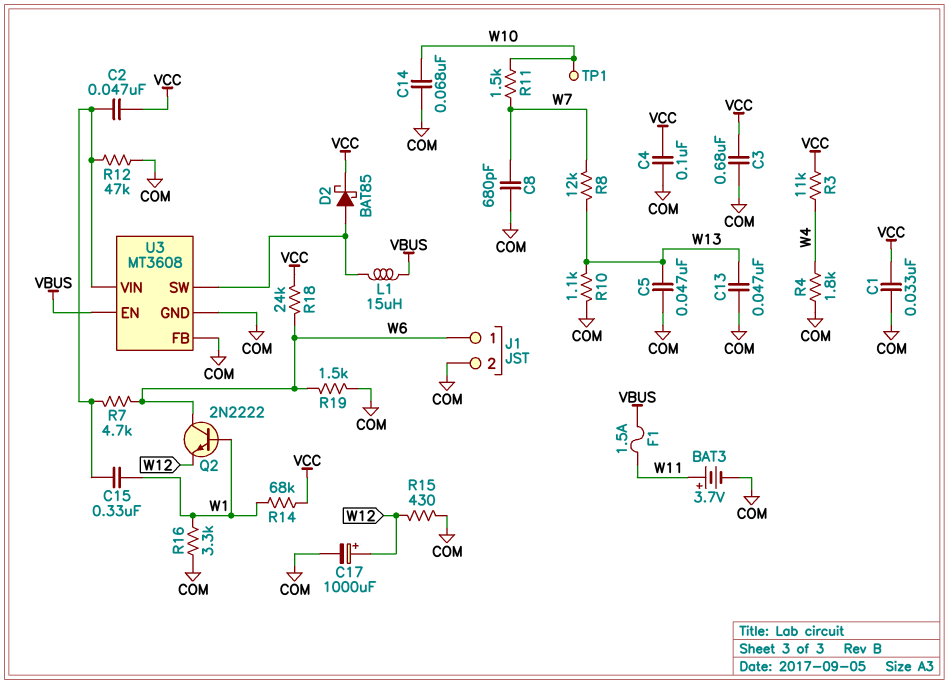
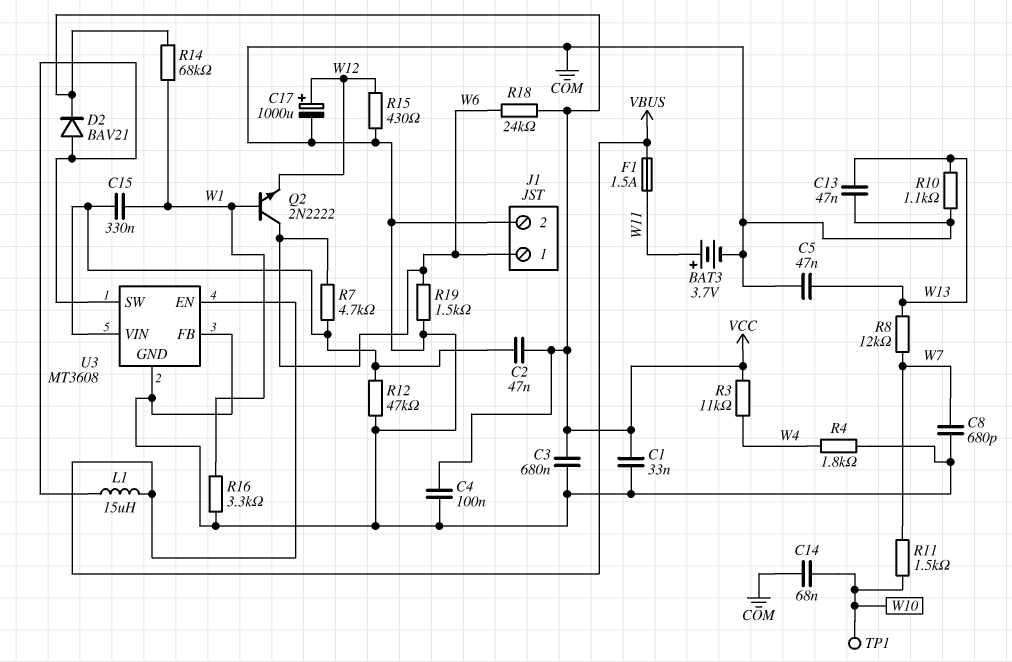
D2: schottky BAT85 (A U3/SW, K VCC) -> diode BAV21 (A U3/SW, K VCC)

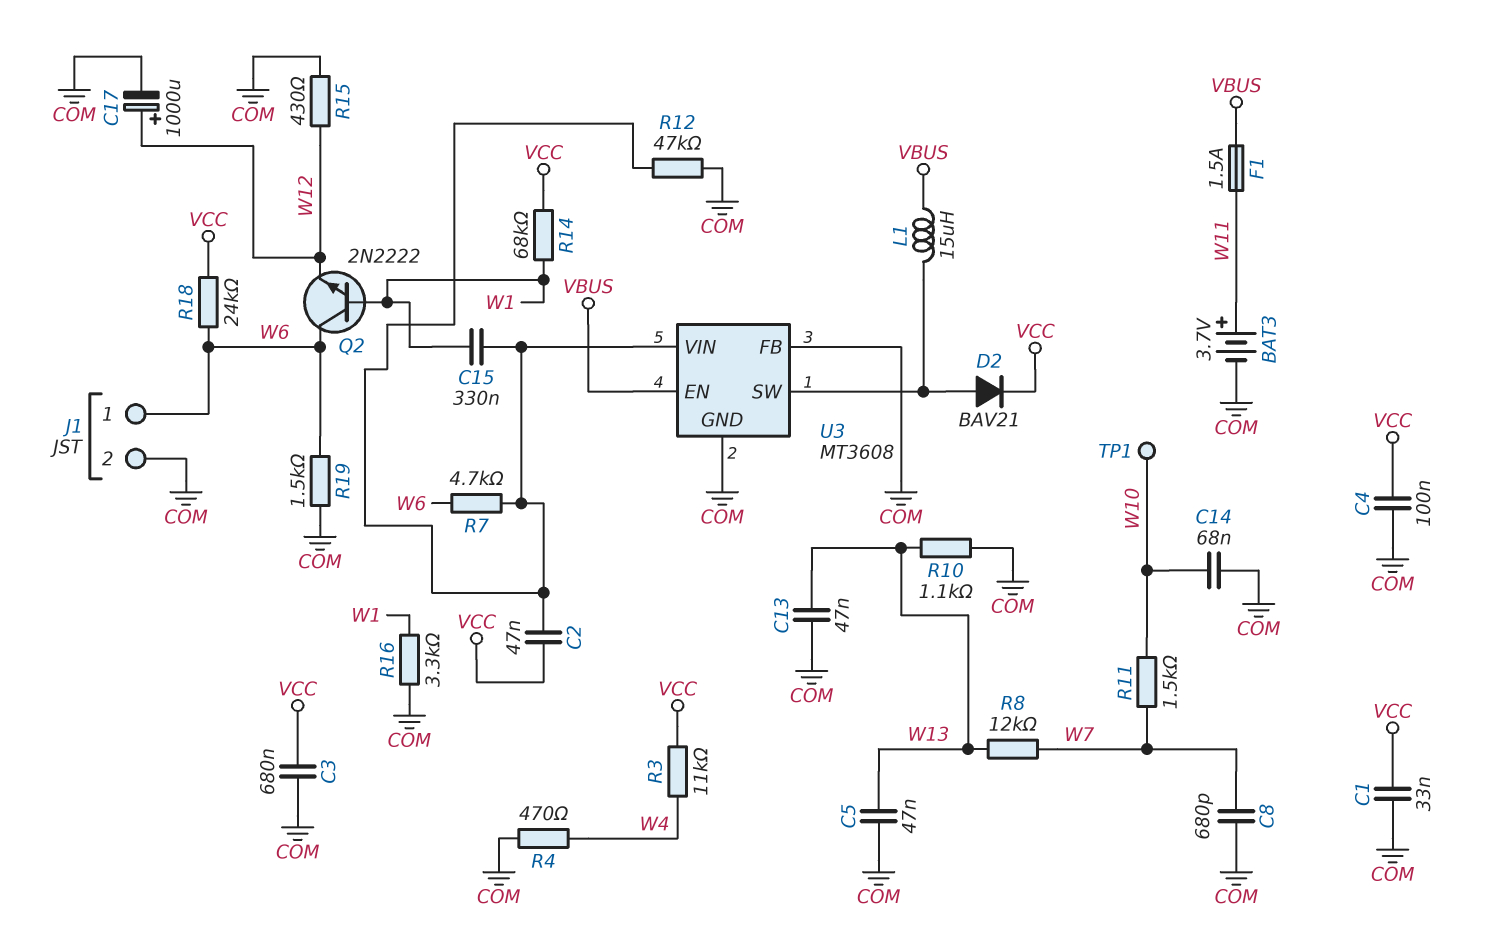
R4: 1.8k (COM, W4) -> 470 (COM, W4)

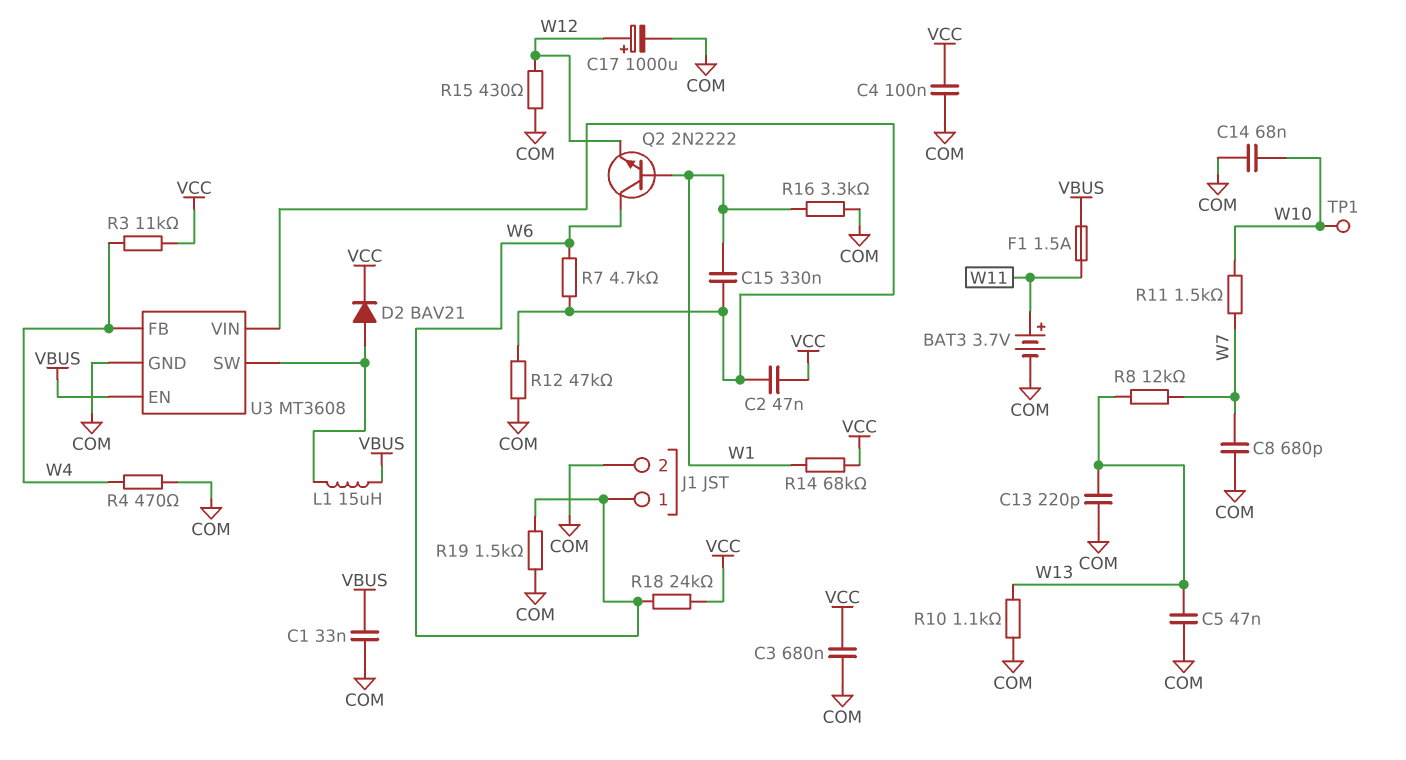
C1: 33nF (COM, VCC) -> 33nF (COM, VBUS)
C13: 47nF (COM, W13) -> 220pF (COM, W13)
U3 pin FB: COM -> W4

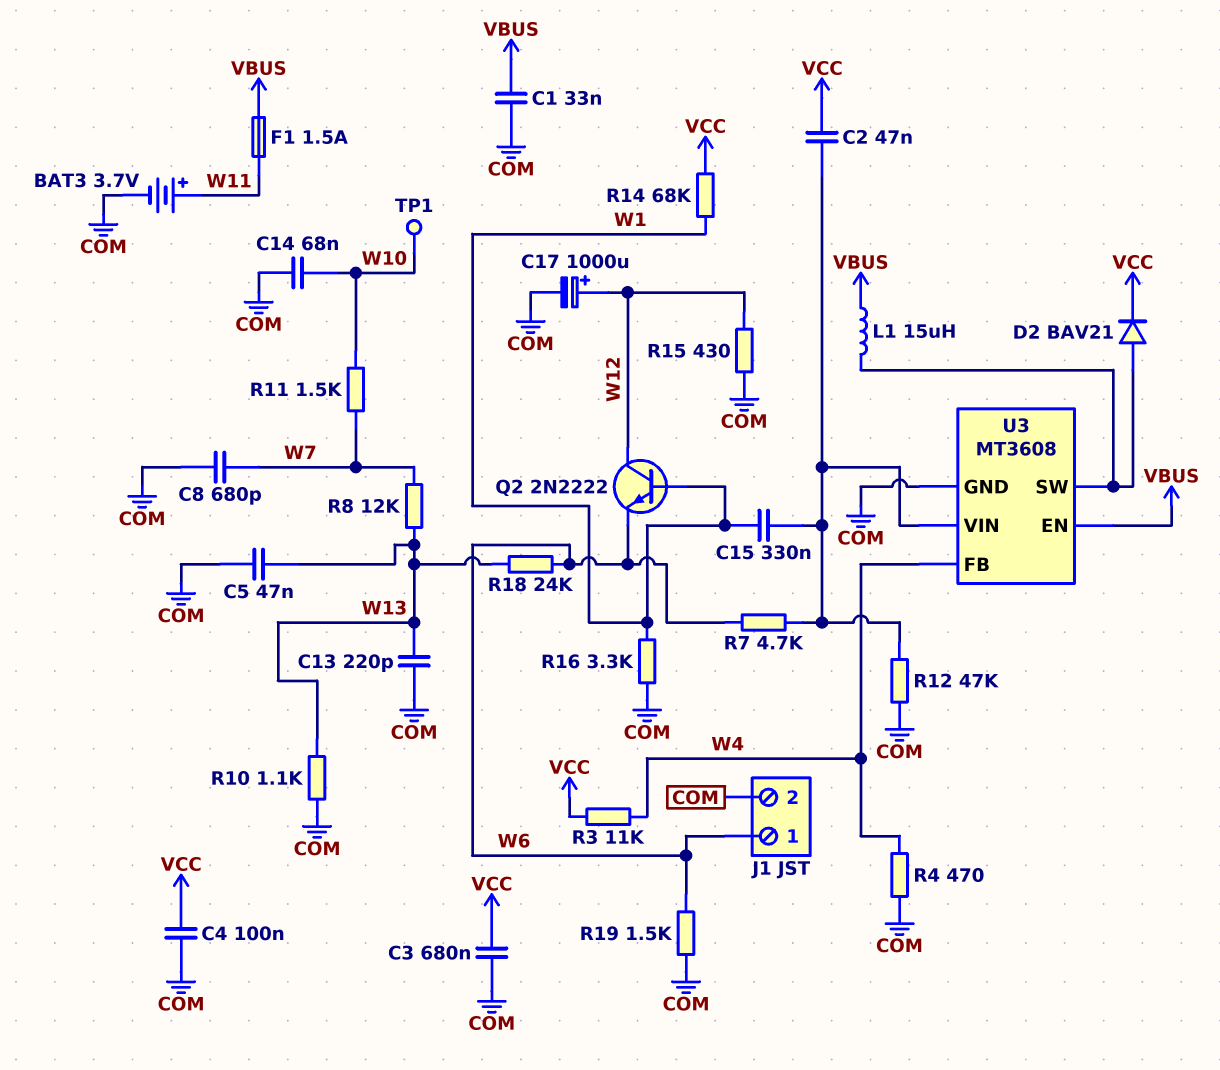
Q2: NPN 2N2222 (B W1, C W6, E W12) -> NPN 2N2222 (B W1, C W12, E W6)
R18: 24k (VCC, W6) -> 24k (W6, W13)

